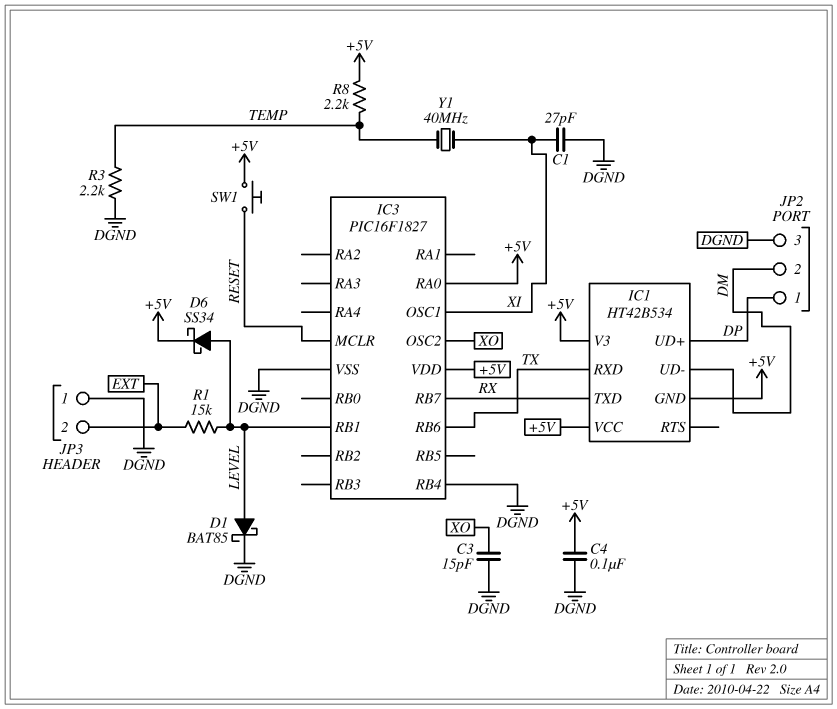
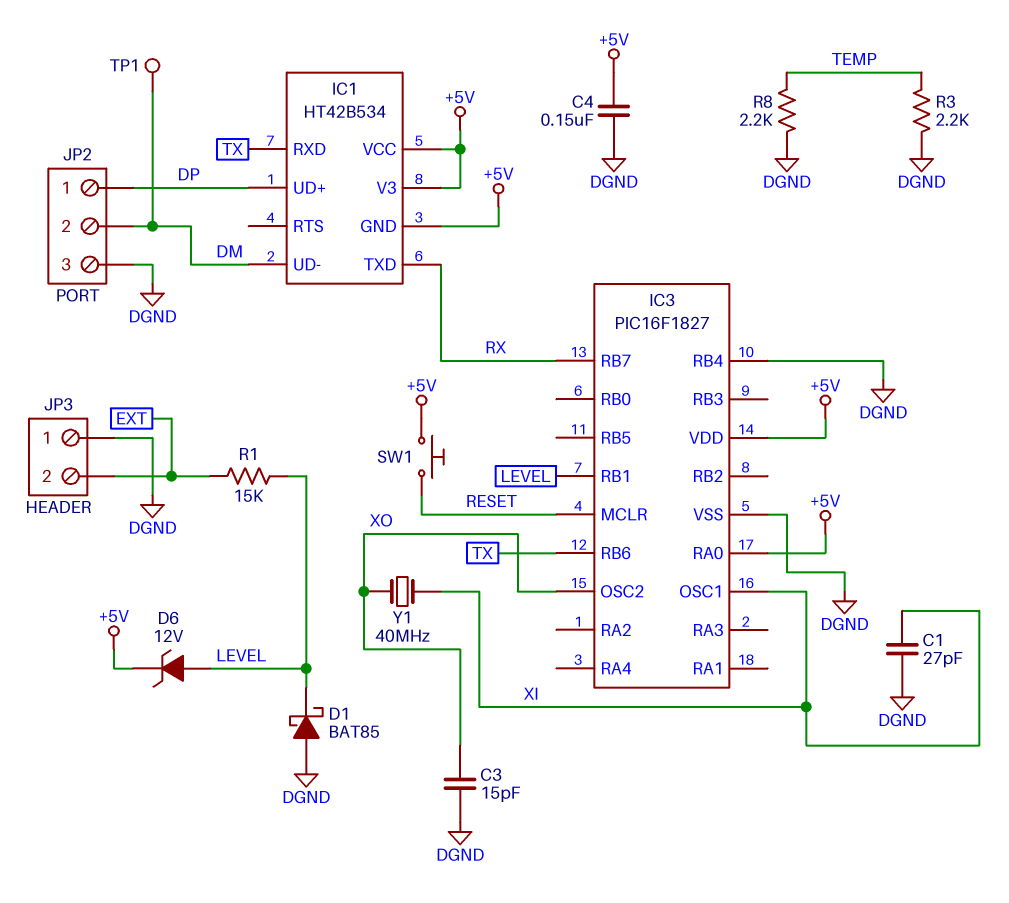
C4: 100nF (+5V, DGND) -> 150nF (+5V, DGND)
D1: schottky BAT85 (A LEVEL, K DGND) -> schottky BAT85 (A DGND, K LEVEL)
D6: schottky SS34 (A LEVEL, K +5V) -> zener 12V (A LEVEL, K +5V)
R8: 2.2k (+5V, TEMP) -> 2.2k (DGND, TEMP)
TP1: none -> test point (DM)
Y1: 40MHz (TEMP, XI) -> 40MHz (XI, XO)

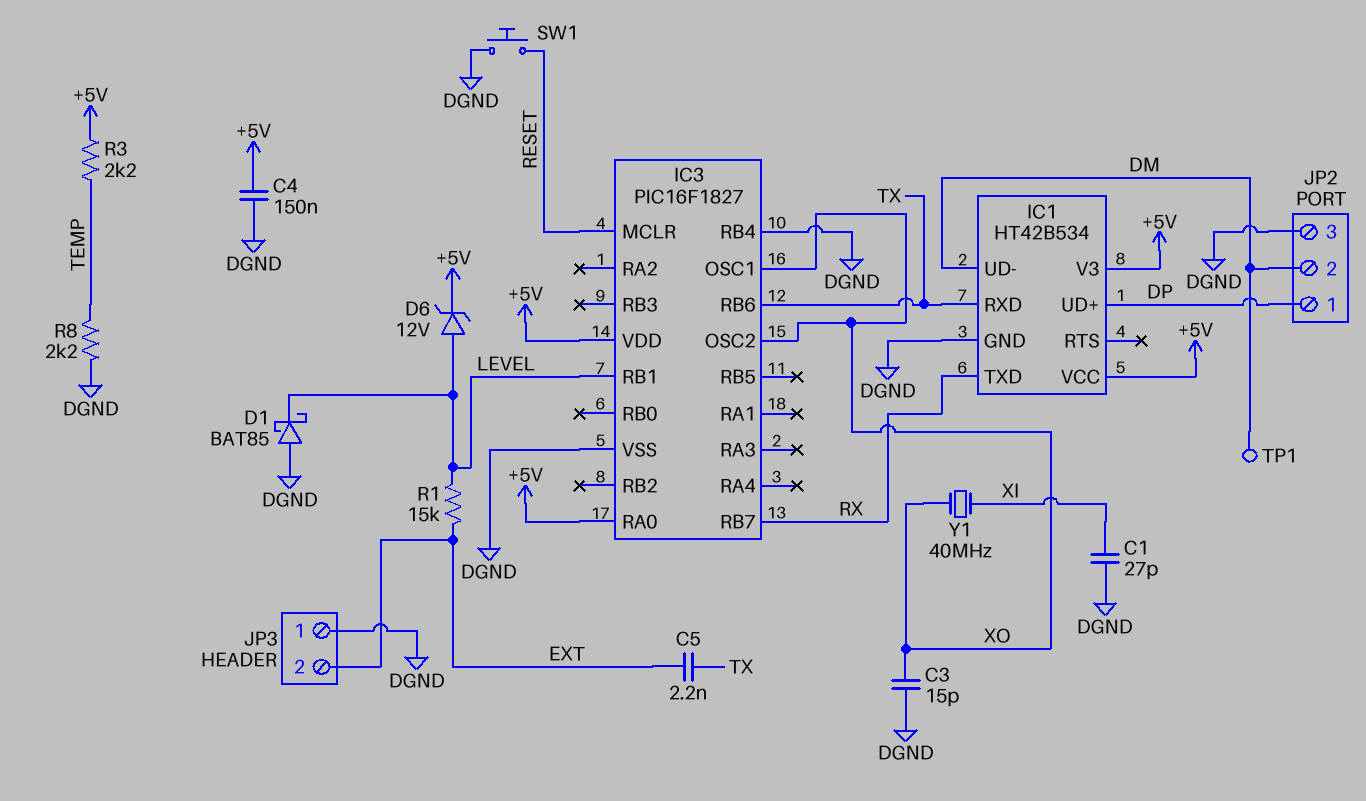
C5: none -> 2.2nF (EXT, TX)
IC1 pin GND: +5V -> DGND
IC3 pin OSC1: XI -> XO
R3: 2.2k (DGND, TEMP) -> 2.2k (+5V, TEMP)
SW1: button (+5V, RESET) -> button (DGND, RESET)

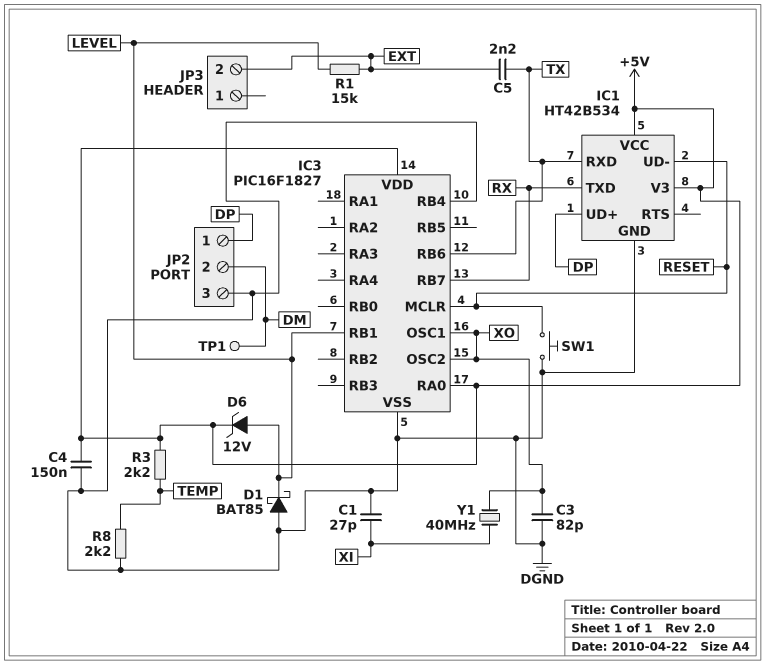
C3: 15pF (DGND, XO) -> 82pF (DGND, XO)
IC1 pin UD-: DM -> RESET
JP3 pin 1: DGND -> none

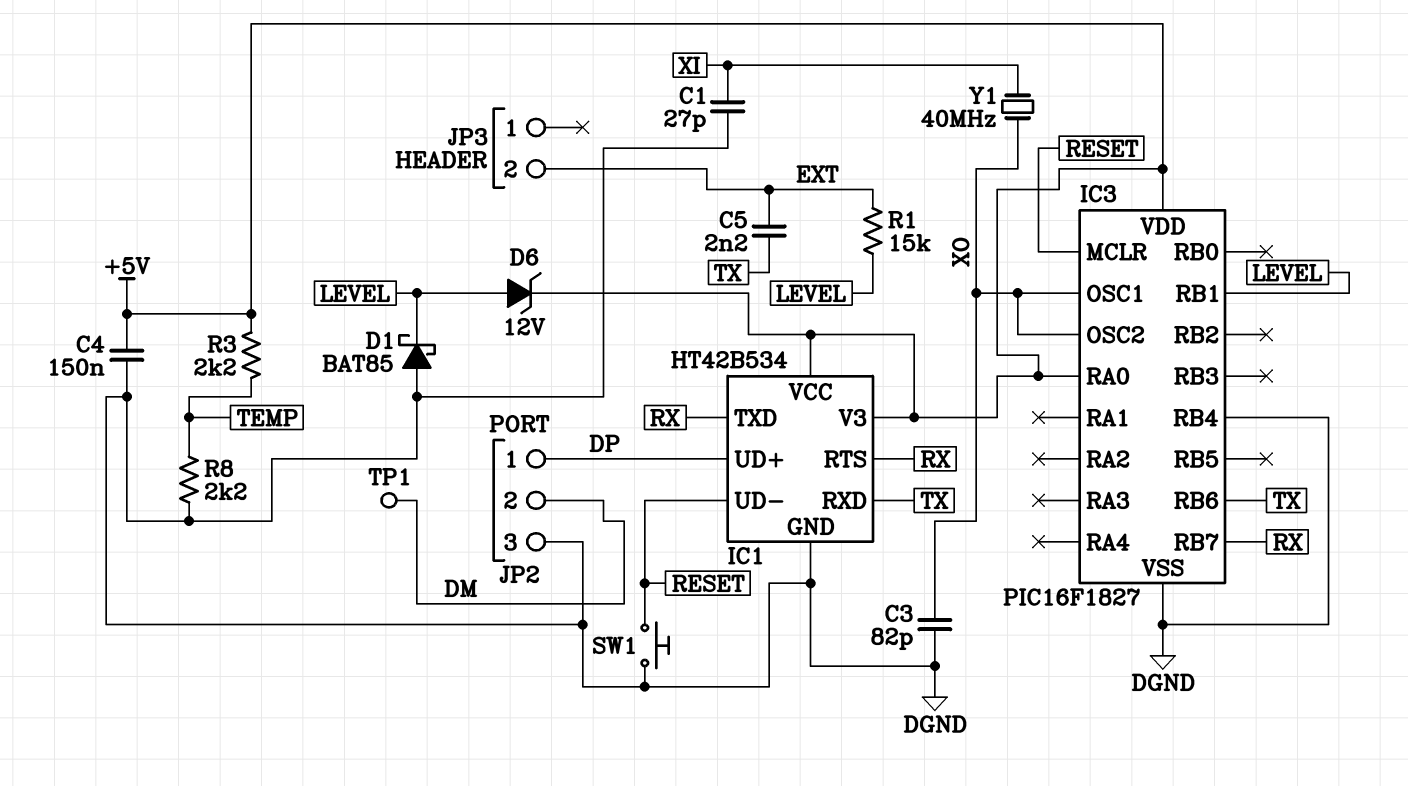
IC1 pin RTS: none -> RX

